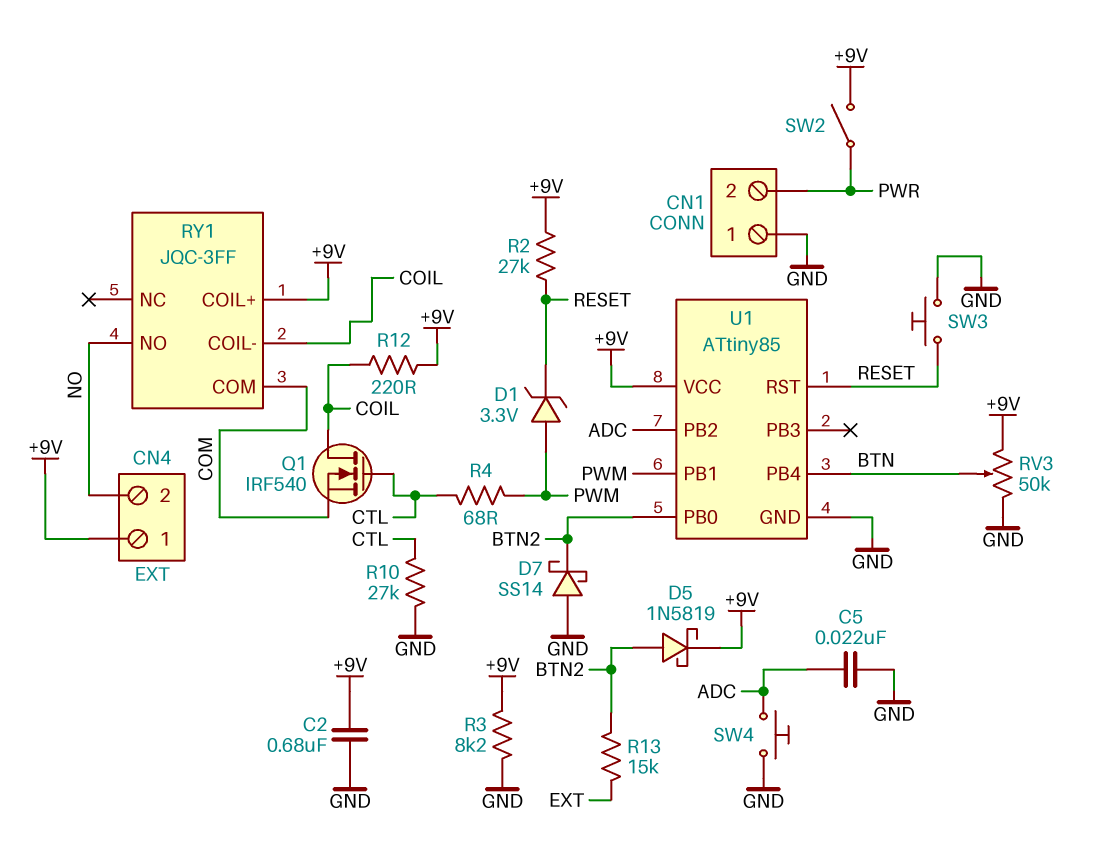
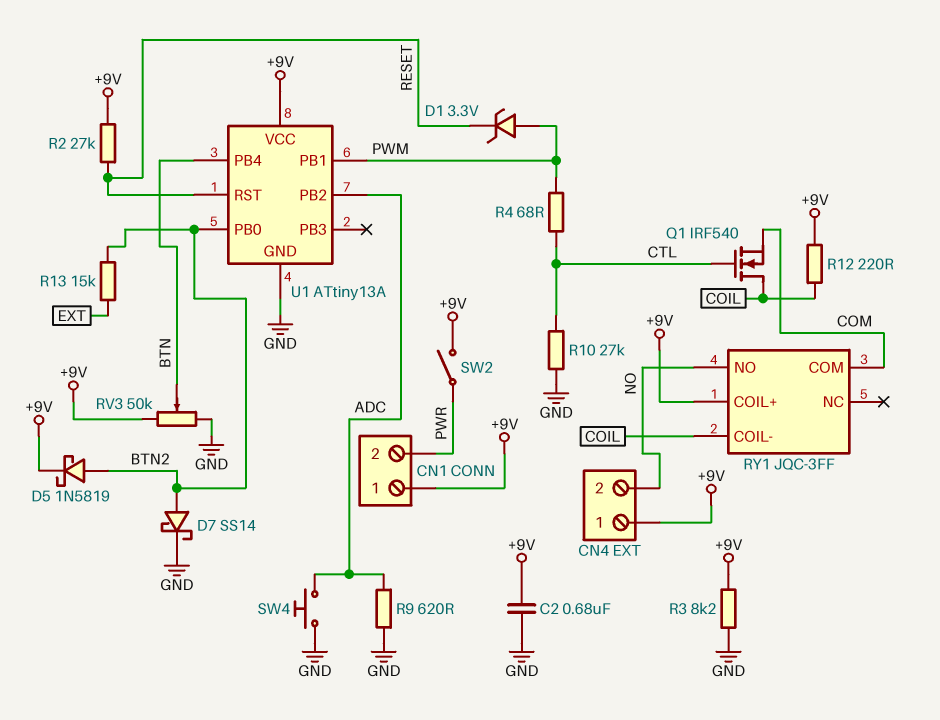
C5: 22nF (ADC, GND) -> none
CN1 pin 1: GND -> +9V
D7: schottky SS14 (A GND, K BTN2) -> schottky SS14 (A BTN2, K GND)
R9: none -> 620 (ADC, GND)
SW3: button (GND, RESET) -> none
U1: ATtiny85 -> ATtiny13A

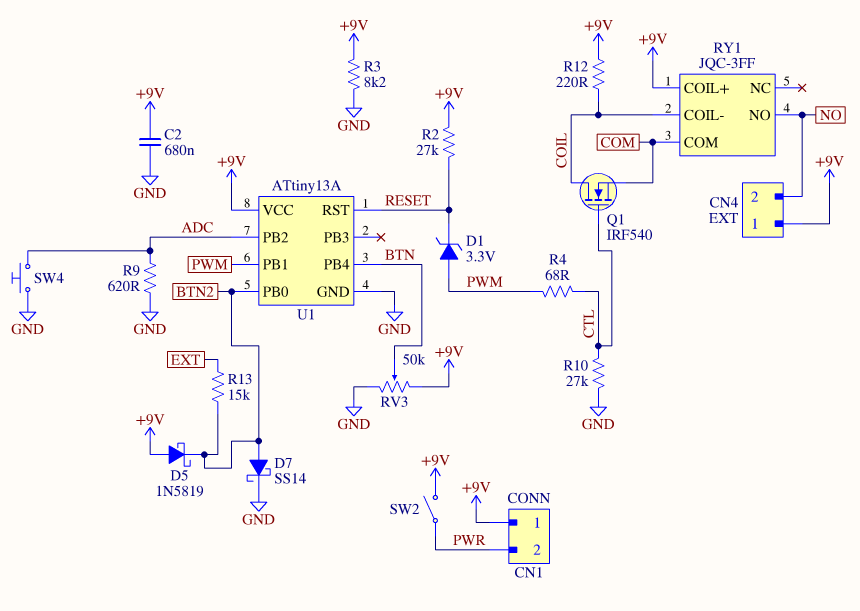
D5: schottky 1N5819 (A BTN2, K +9V) -> schottky 1N5819 (A +9V, K BTN2)

